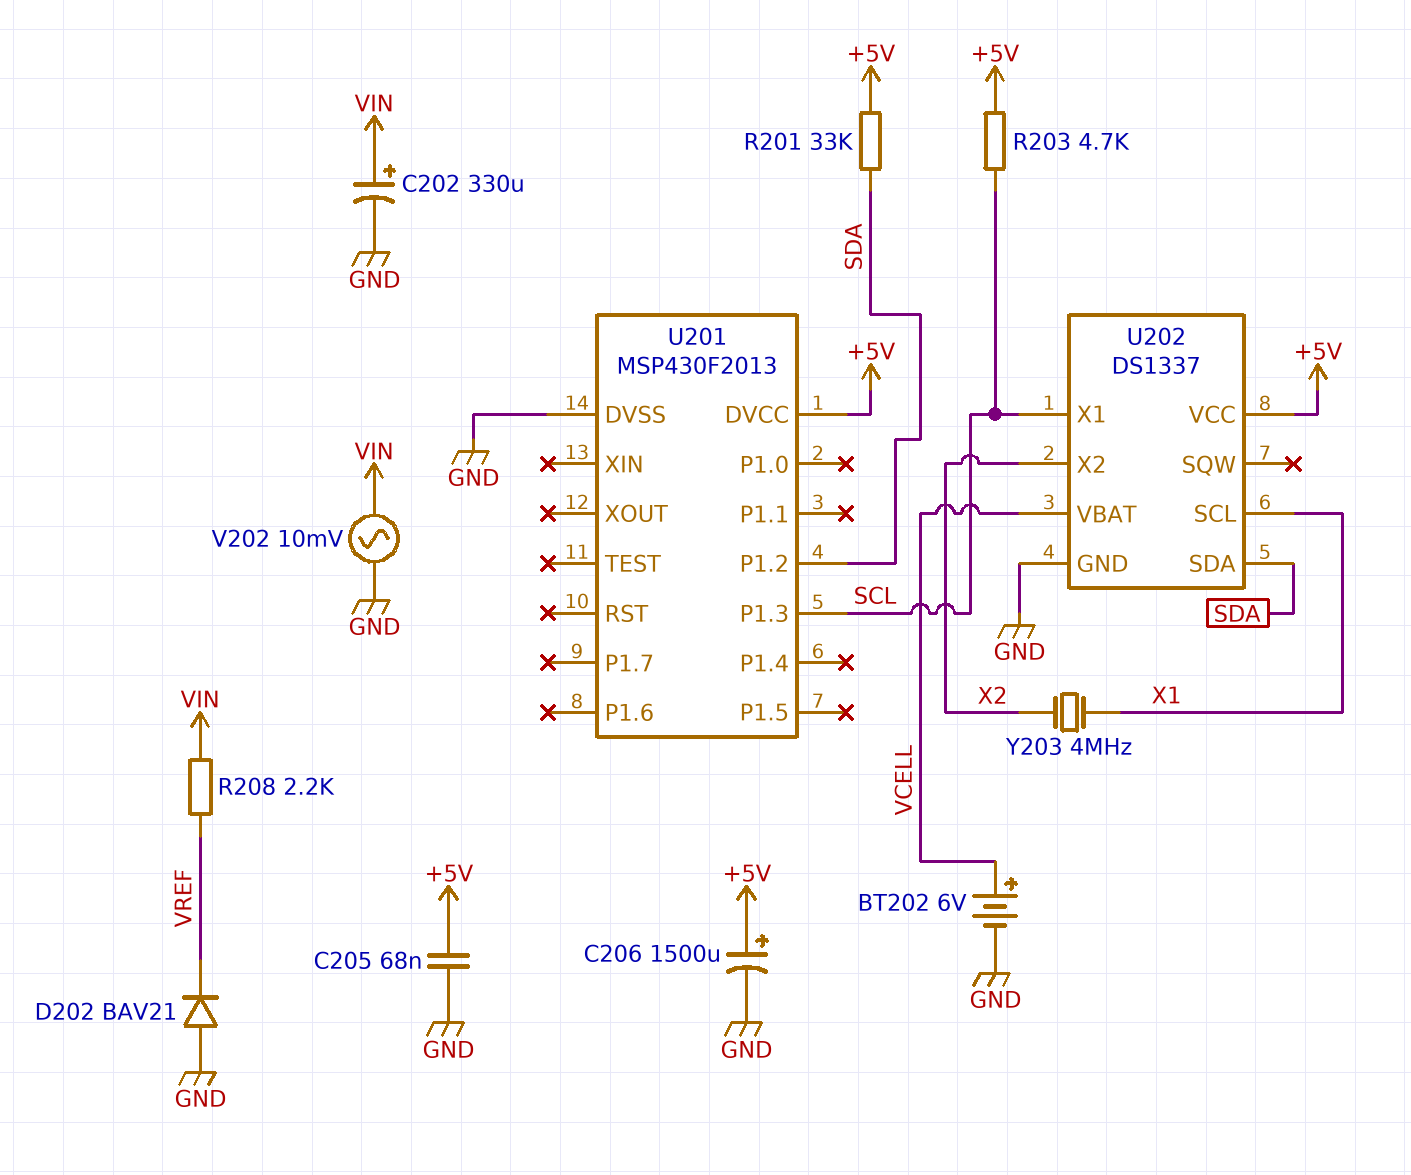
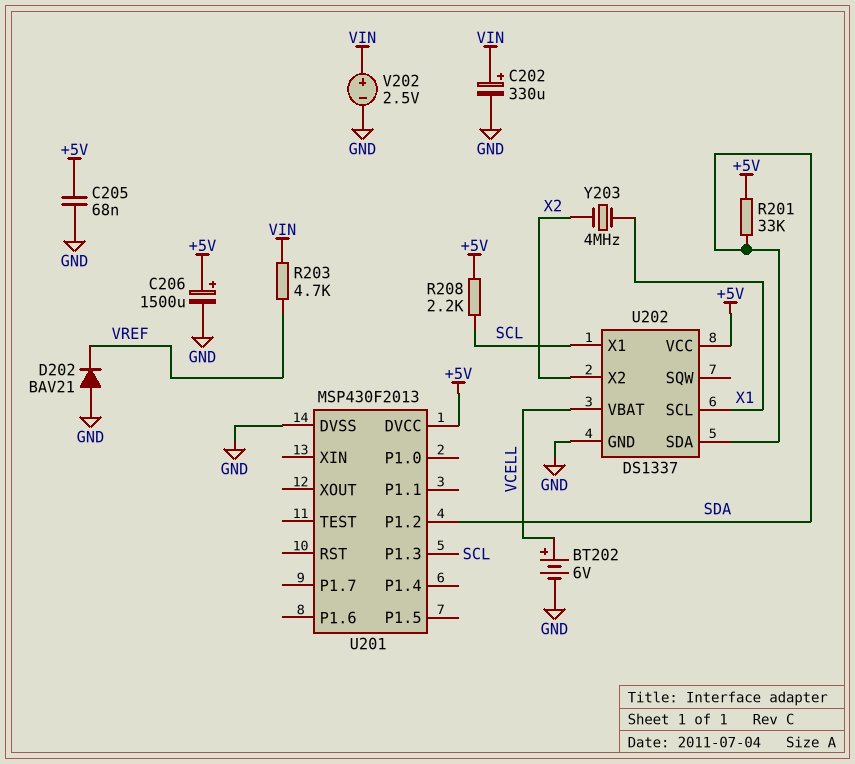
R203: 4.7k (+5V, SCL) -> 4.7k (VIN, VREF)
R208: 2.2k (VIN, VREF) -> 2.2k (+5V, SCL)
V202: AC 10mV (GND, VIN) -> 2.5V (plus VIN, minus GND)

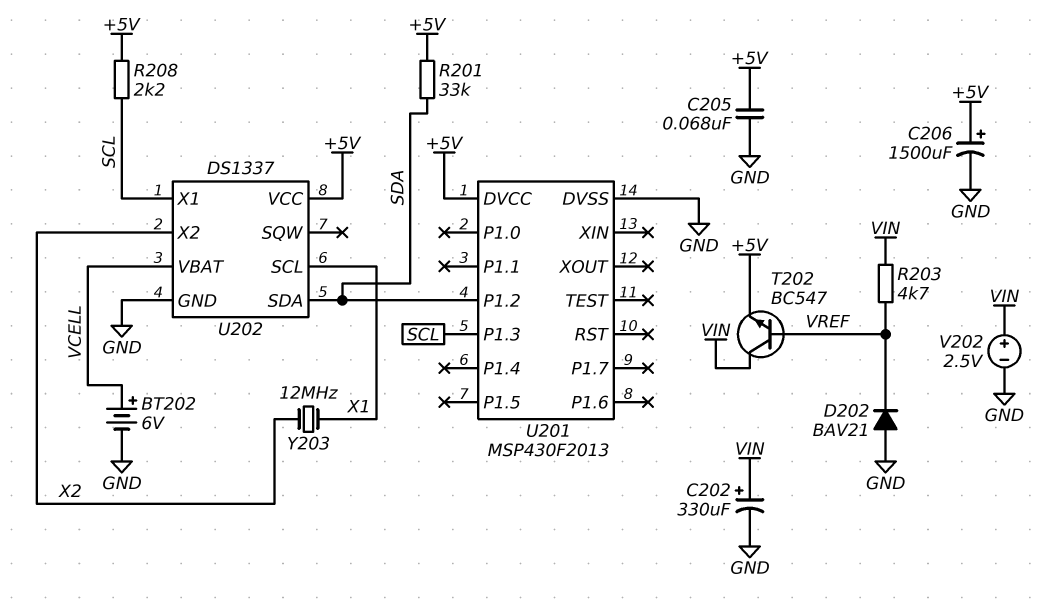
T202: none -> NPN BC547 (B VREF, C VIN, E +5V)
Y203: 4MHz (X1, X2) -> 12MHz (X1, X2)

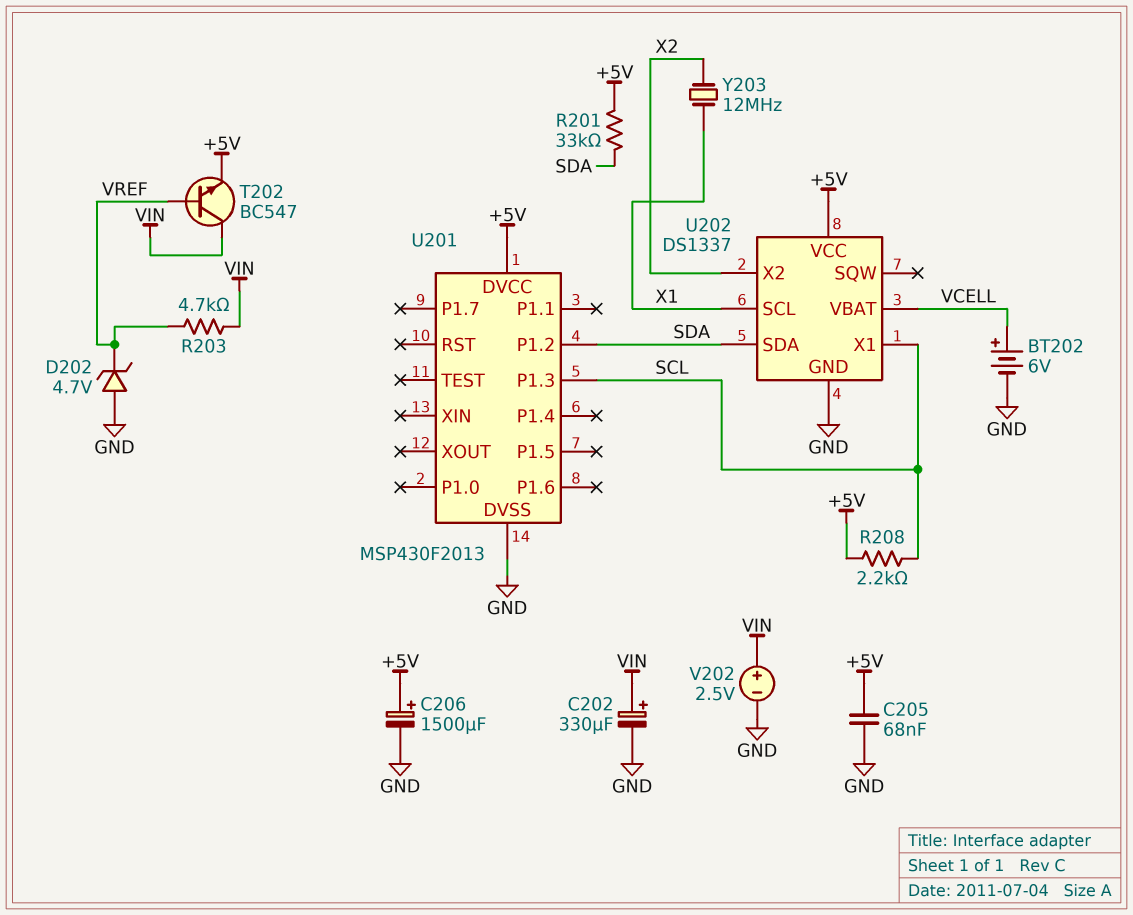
D202: diode BAV21 (A GND, K VREF) -> zener 4.7V (A GND, K VREF)

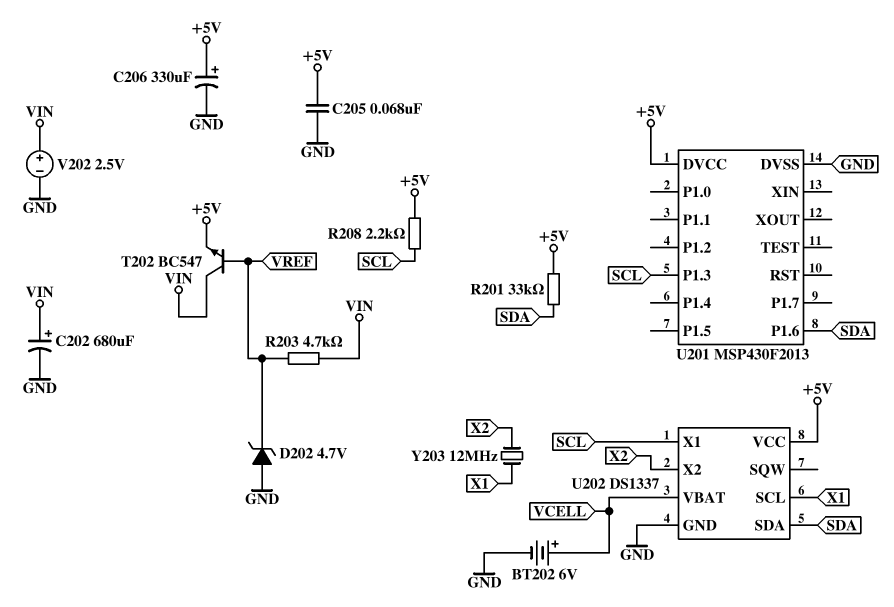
C202: 330uF (plus VIN, minus GND) -> 680uF (plus VIN, minus GND)
C206: 1500uF (plus +5V, minus GND) -> 330uF (plus +5V, minus GND)
U201 pin P1.2: SDA -> none
U201 pin P1.6: none -> SDA

